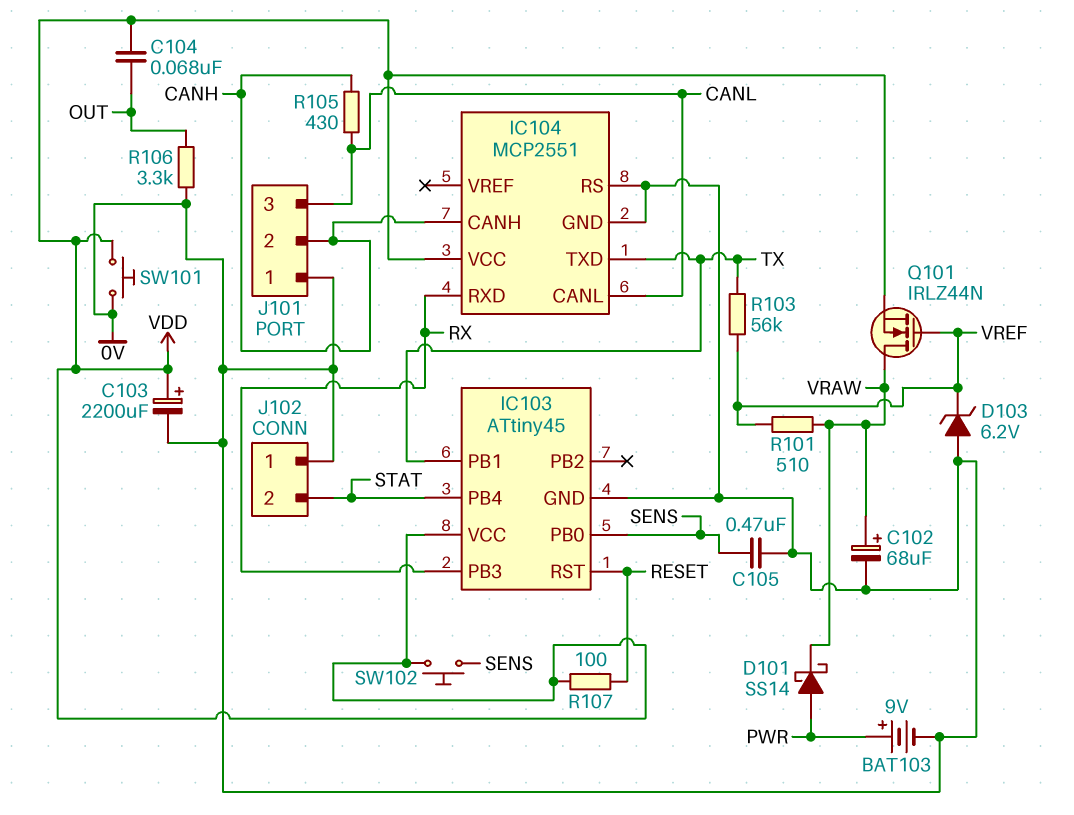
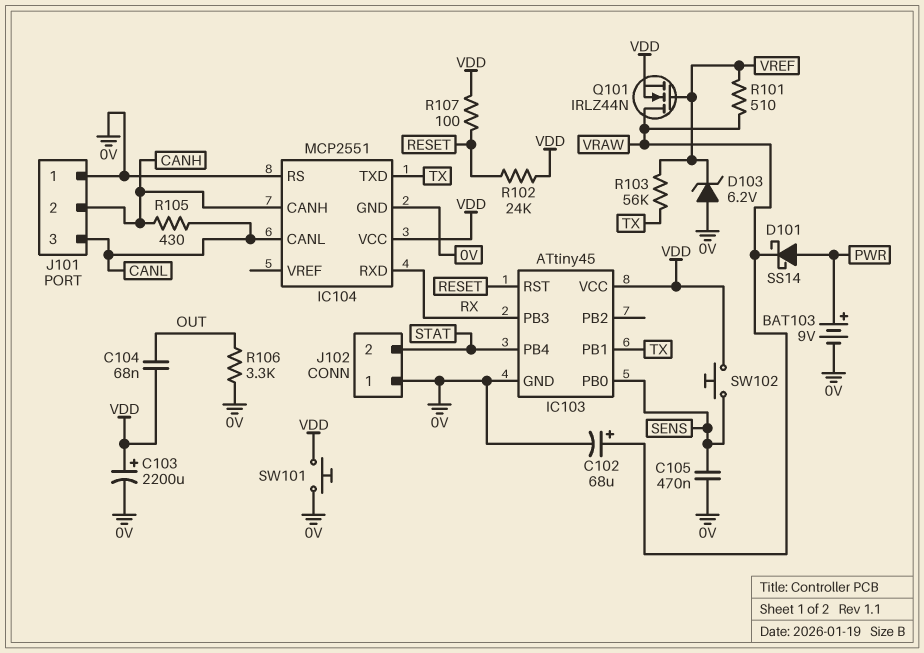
R102: none -> 24k (RESET, VDD)

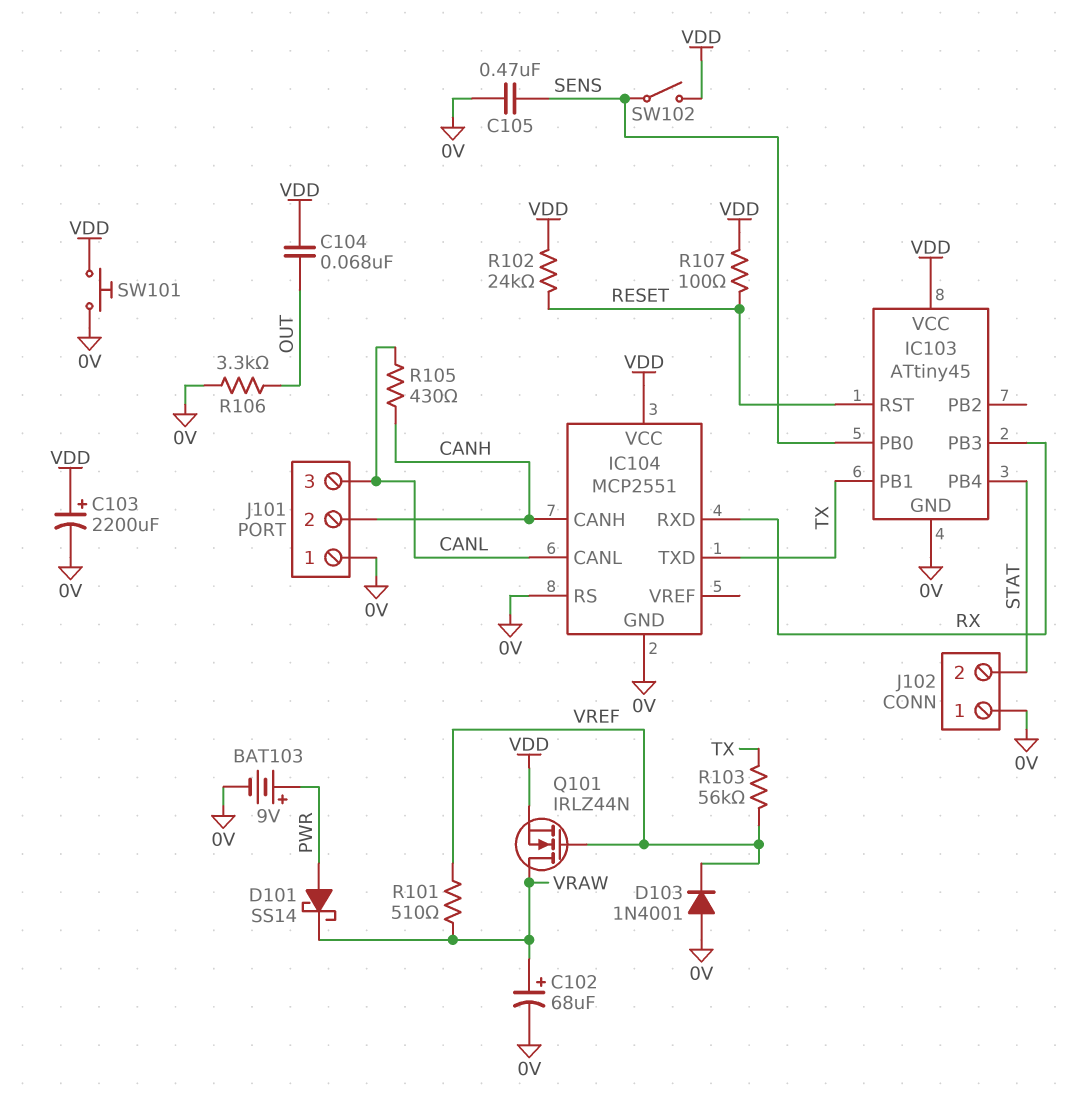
D103: zener 6.2V (A 0V, K VREF) -> diode 1N4001 (A 0V, K VREF)
SW102: button (SENS, VDD) -> switch (SENS, VDD)

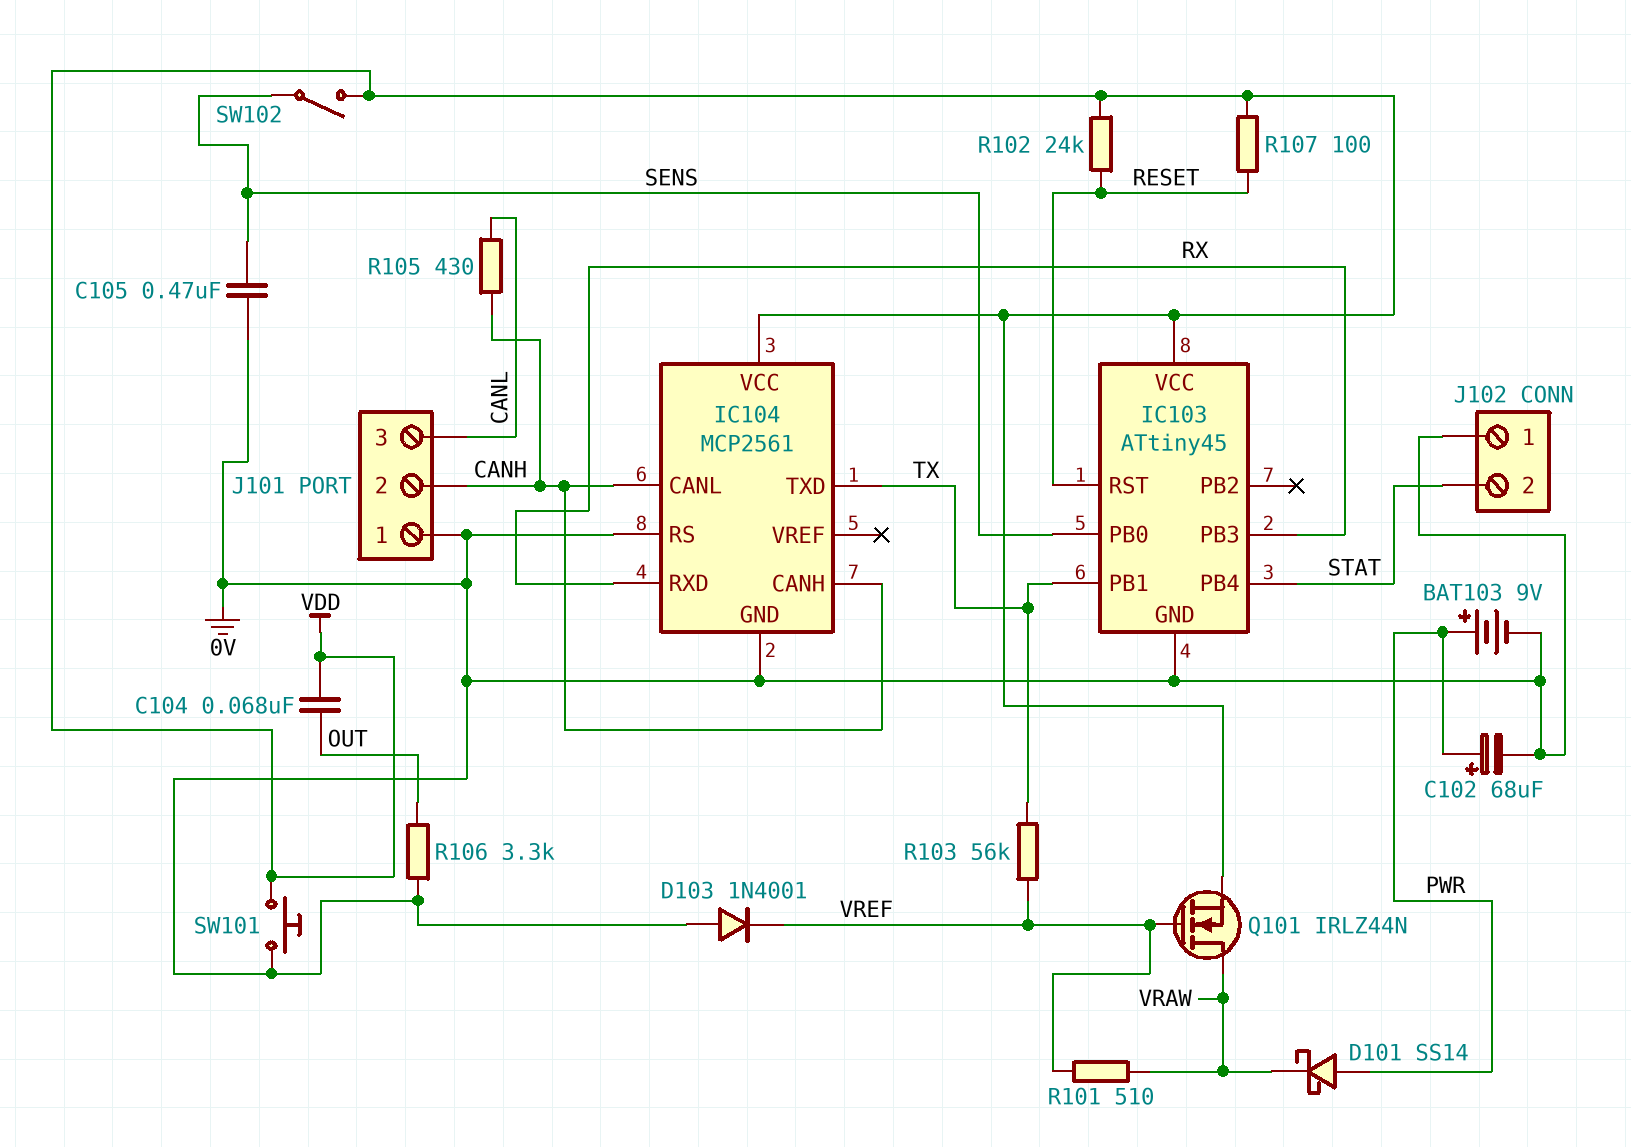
C102: 68uF (plus VRAW, minus 0V) -> 68uF (plus PWR, minus 0V)
C103: 2200uF (plus VDD, minus 0V) -> none
IC104: MCP2551 -> MCP2561
IC104 pin CANL: CANL -> CANH

